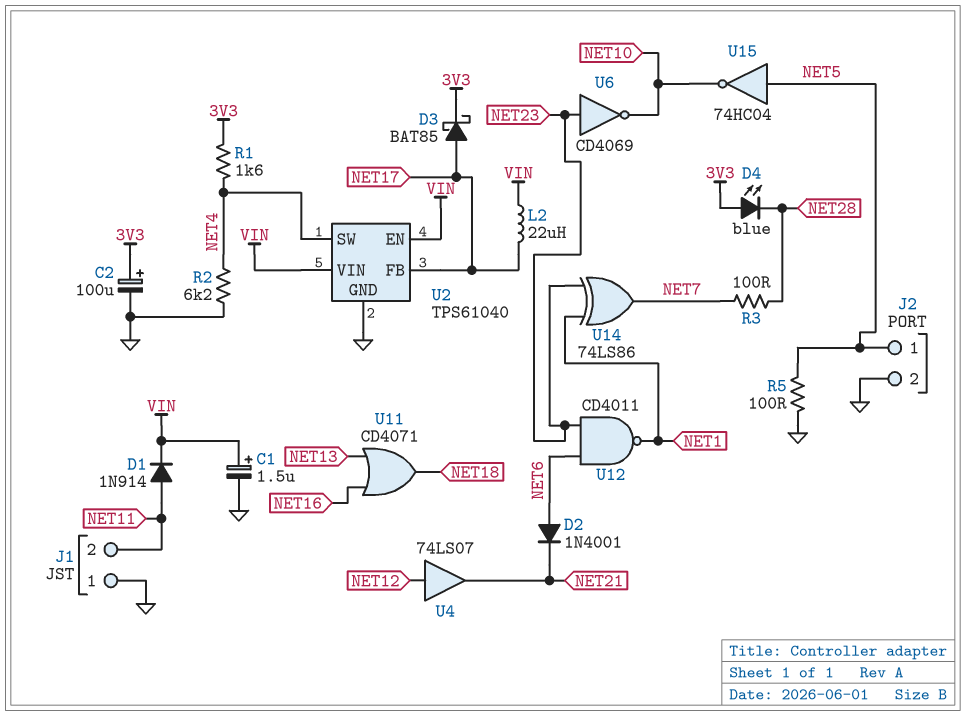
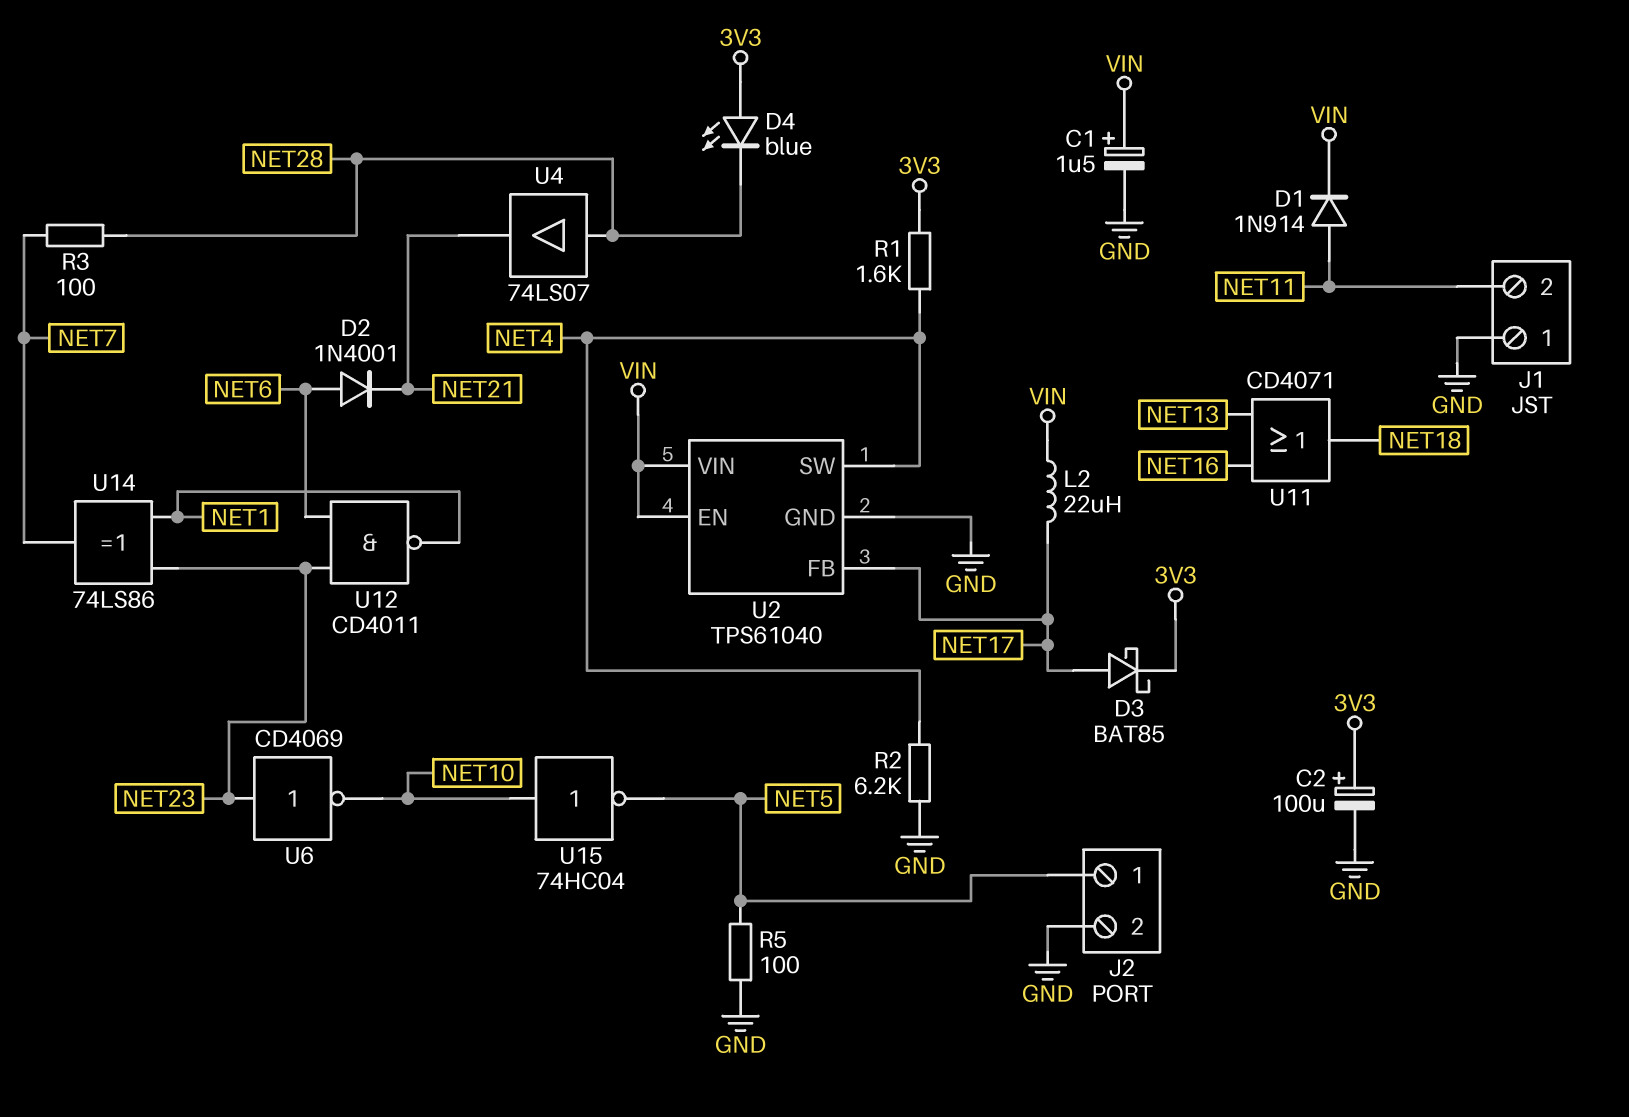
U4: buffer 74LS07 (in NET12, out NET21) -> buffer 74LS07 (in NET28, out NET21)
U15: NOT 74HC04 (in NET5, out NET10) -> NOT 74HC04 (in NET10, out NET5)

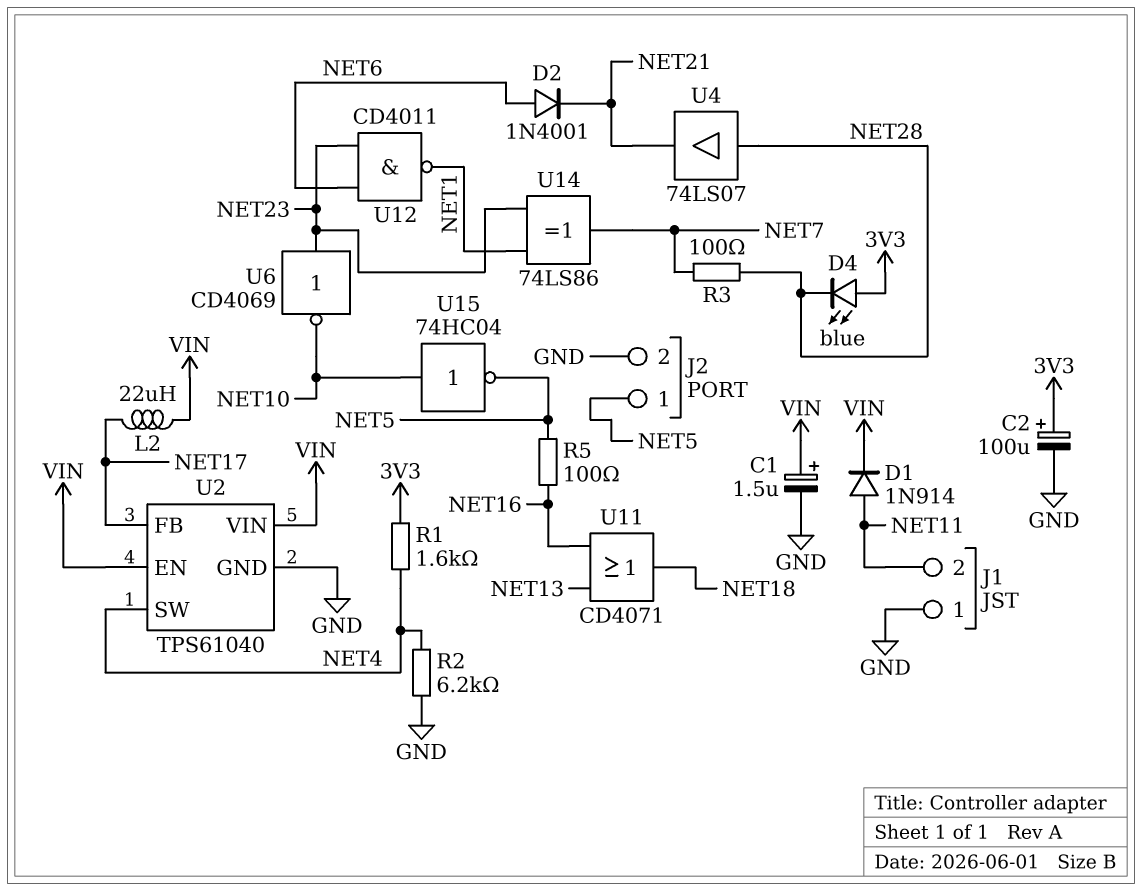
D3: schottky BAT85 (A NET17, K 3V3) -> none
R5: 100 (GND, NET5) -> 100 (NET5, NET16)

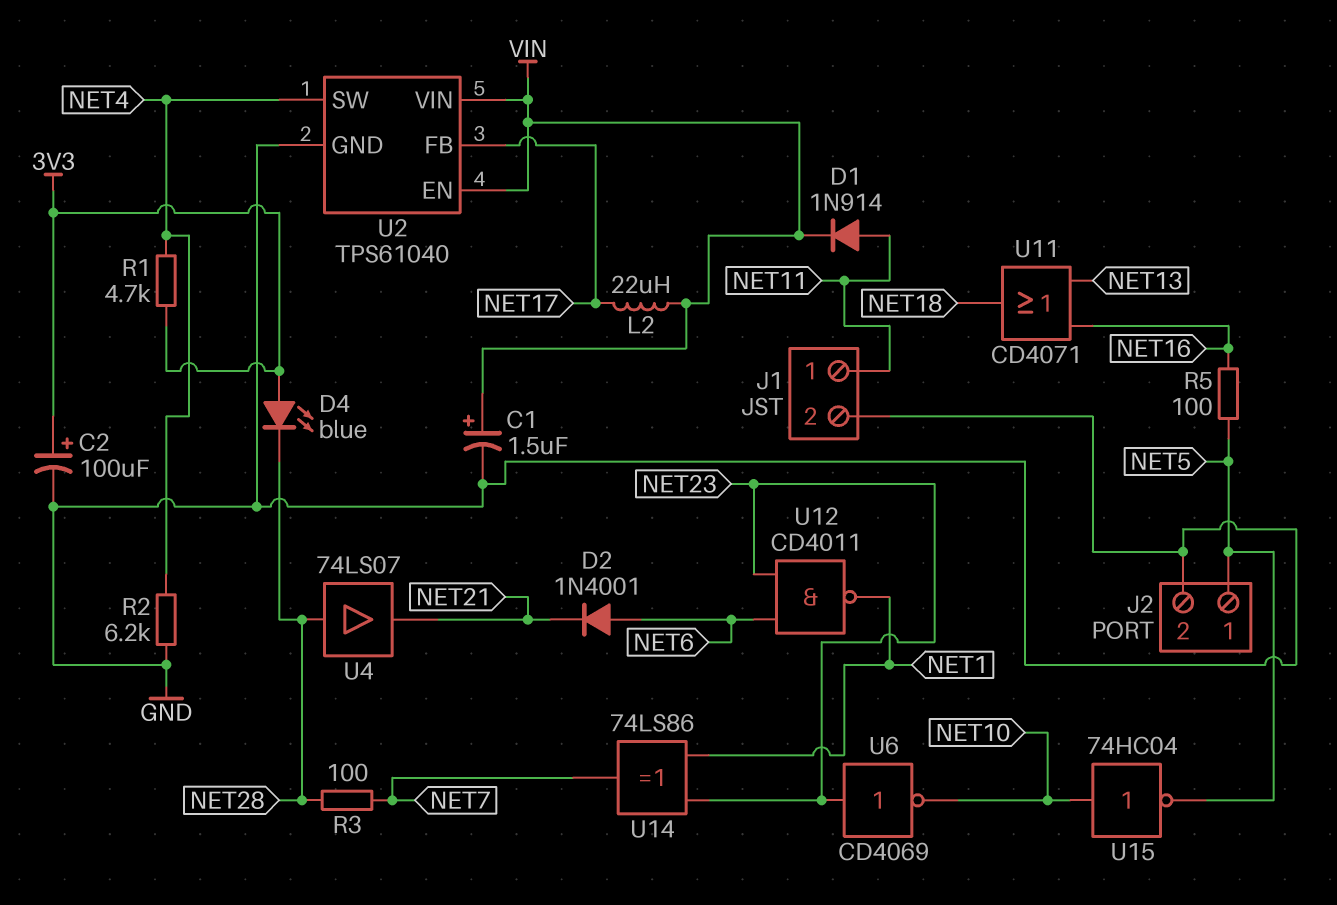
J1 pin 1: GND -> NET11
J1 pin 2: NET11 -> GND
R1: 1.6k (3V3, NET4) -> 4.7k (3V3, NET4)

